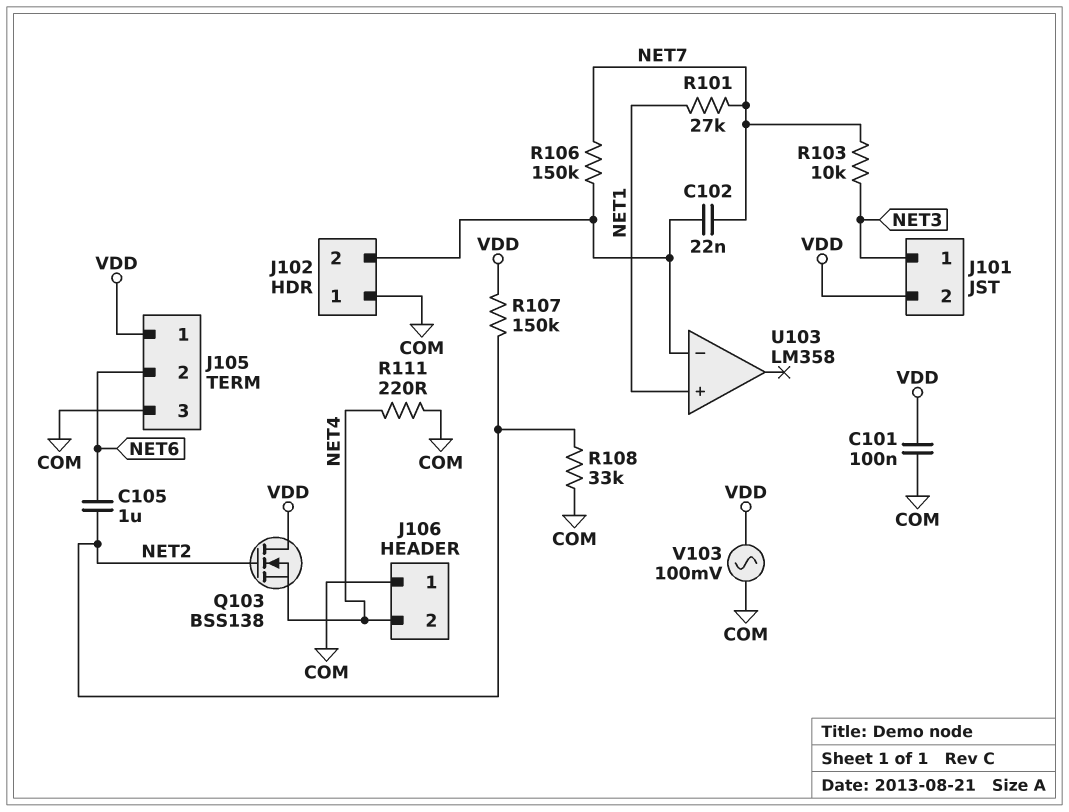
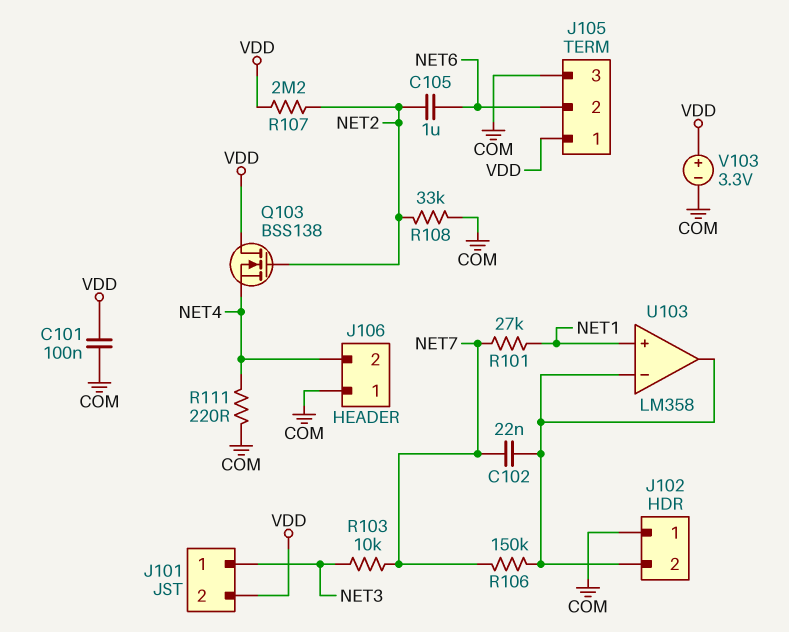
R107: 150k (NET2, VDD) -> 2.2M (NET2, VDD)
U103 pin out: none -> J102/2
V103: AC 100mV (COM, VDD) -> 3.3V (plus VDD, minus COM)

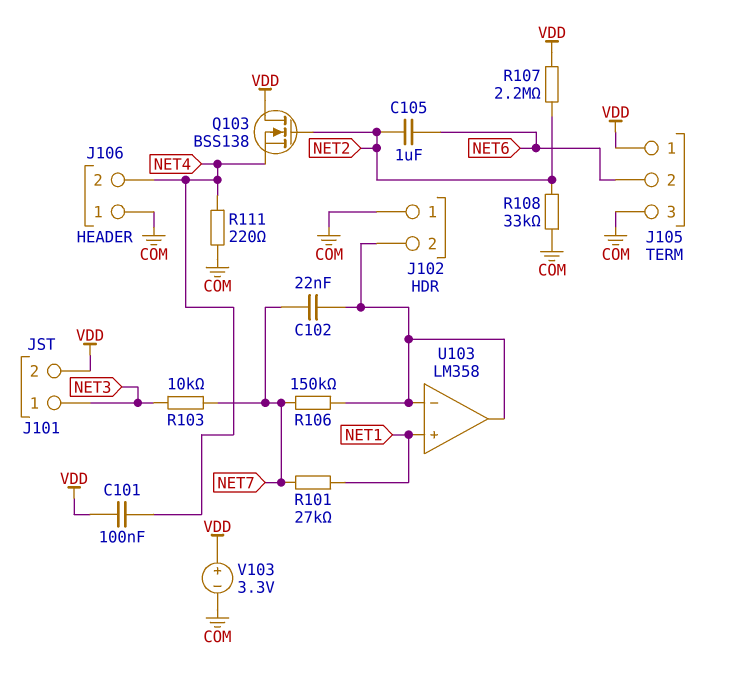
C101: 100nF (COM, VDD) -> 100nF (NET4, VDD)

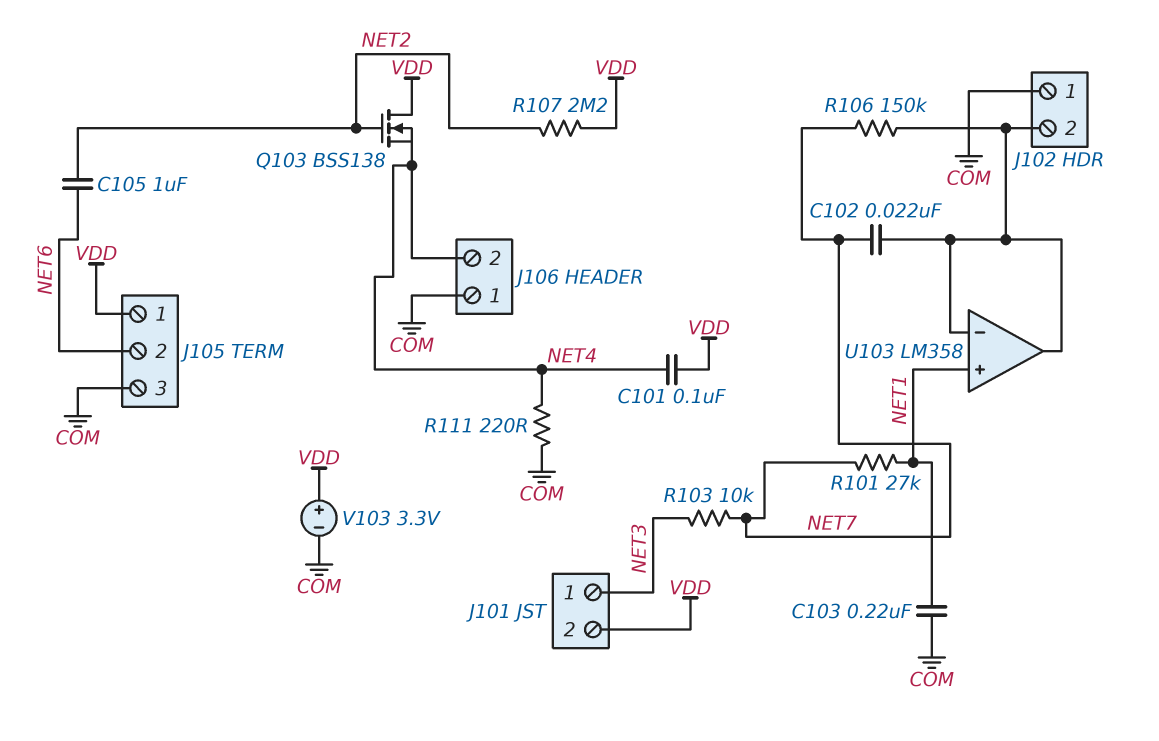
C103: none -> 220nF (COM, NET1)
R108: 33k (COM, NET2) -> none

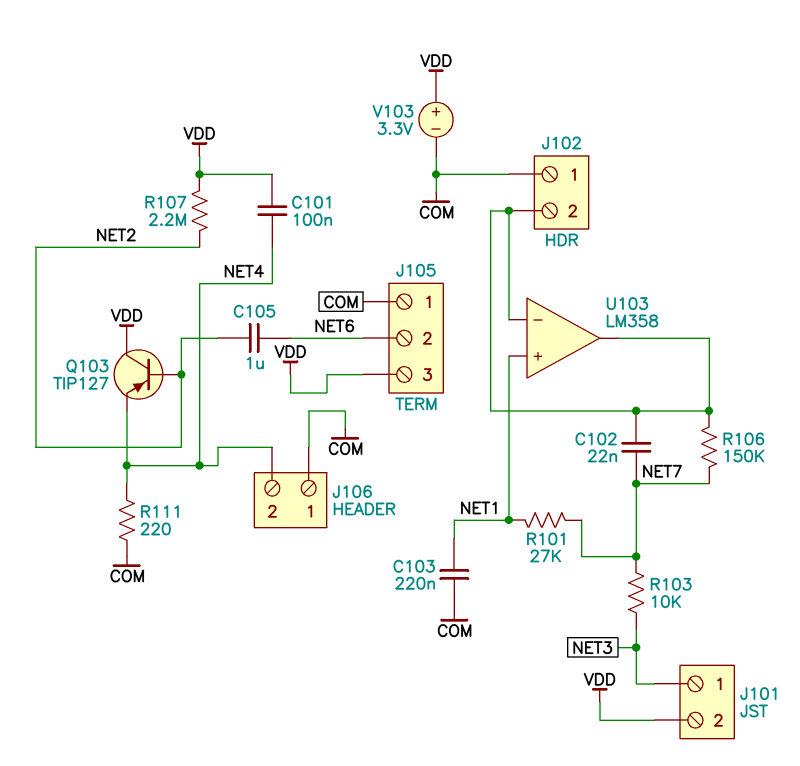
J105 pin 1: VDD -> COM
J105 pin 3: COM -> VDD
Q103: NMOS BSS138 (G NET2, D VDD, S NET4) -> PNP TIP127 (B NET2, C VDD, E NET4)

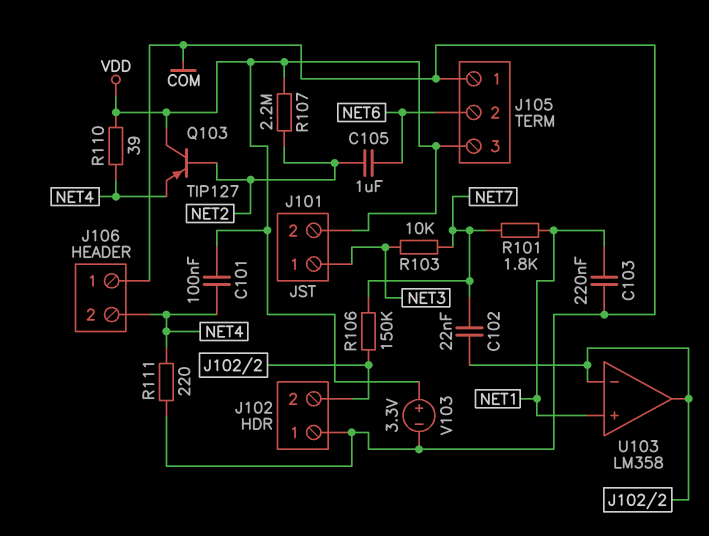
R101: 27k (NET1, NET7) -> 1.8k (NET1, NET7)
R110: none -> 39 (NET4, VDD)

